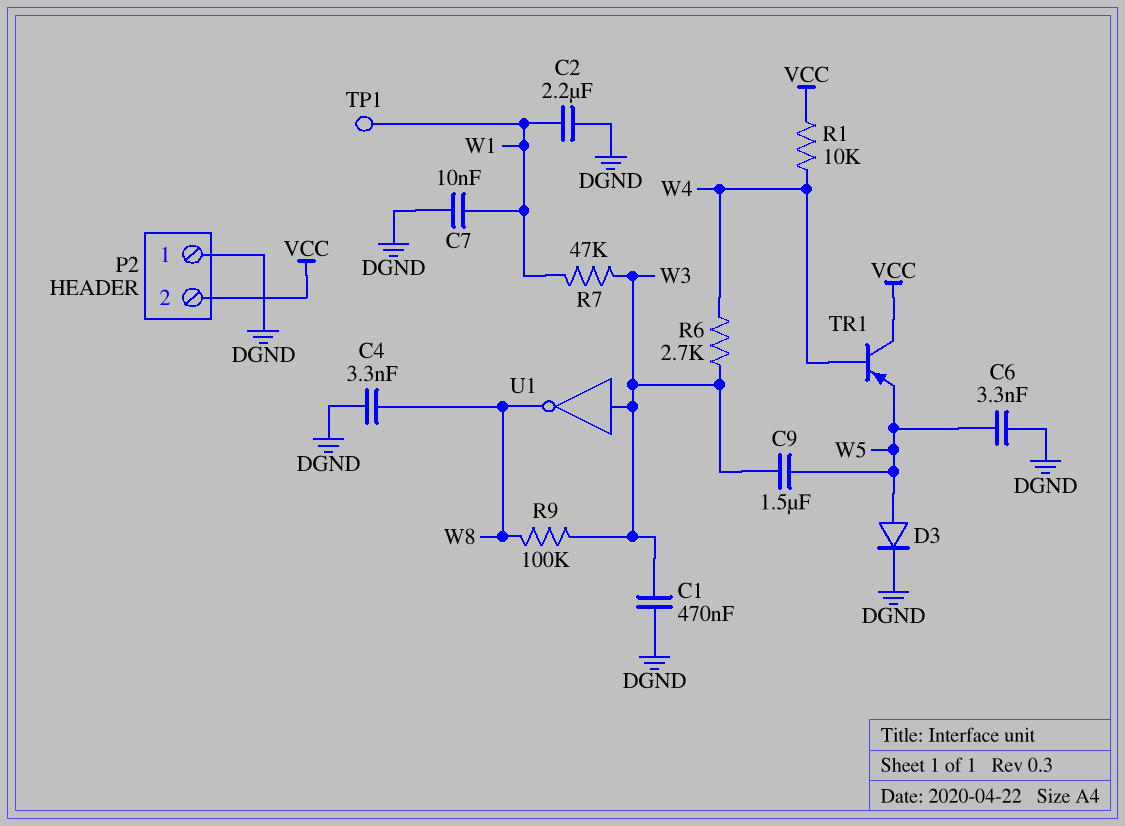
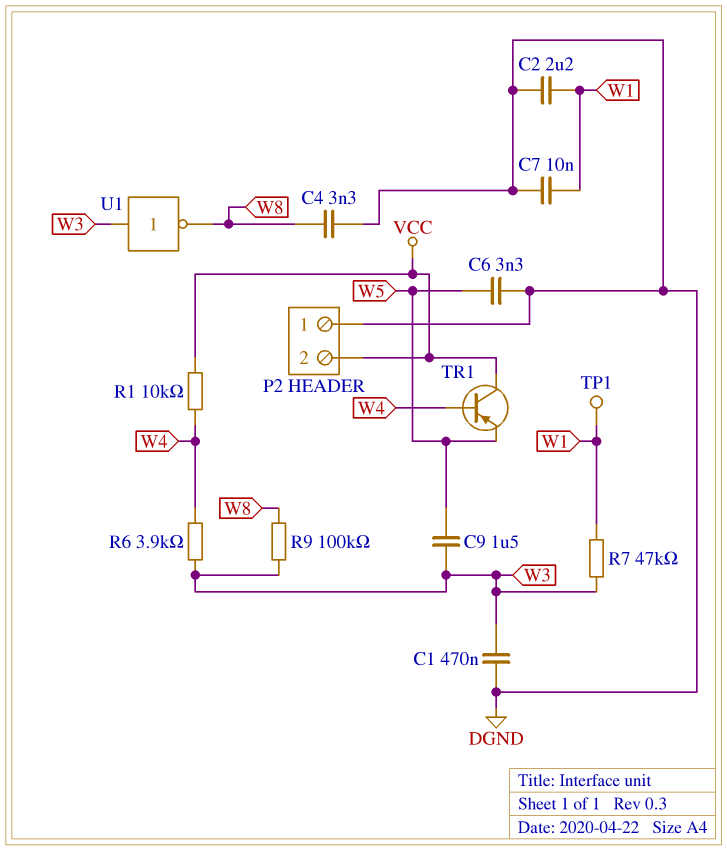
D3: diode (A W5, K DGND) -> none
R6: 2.7k (W3, W4) -> 3.9k (W3, W4)

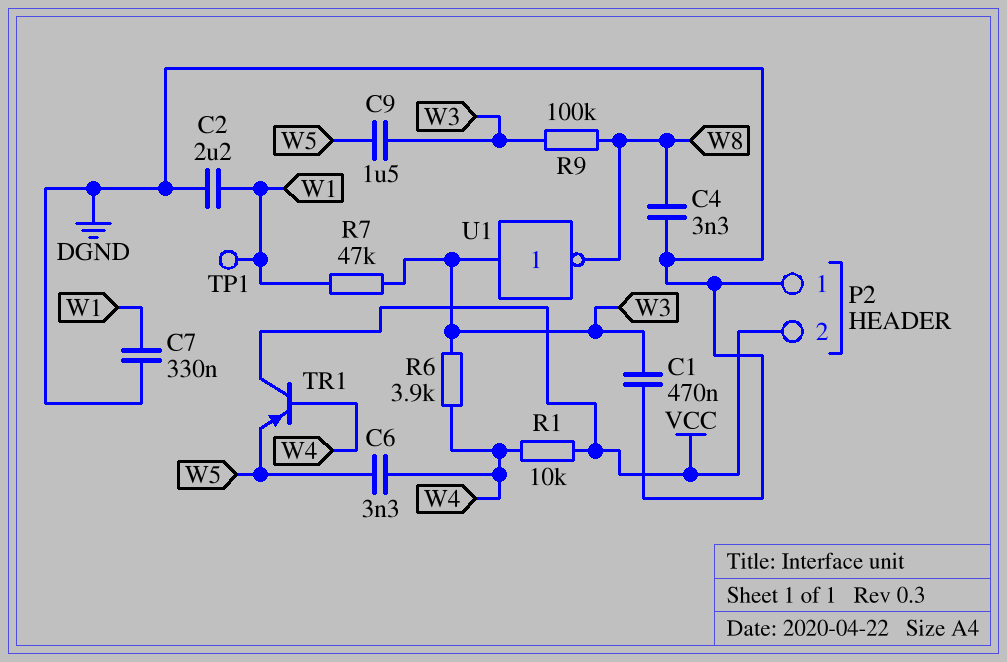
C6: 3.3nF (DGND, W5) -> 3.3nF (W4, W5)
C7: 10nF (DGND, W1) -> 330nF (DGND, W1)

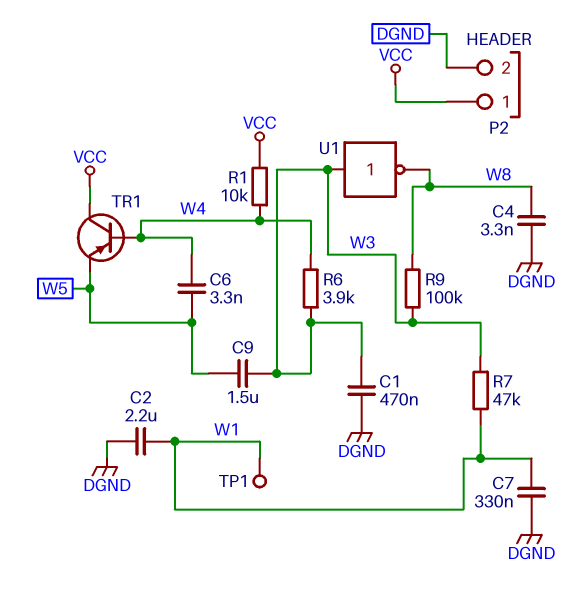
P2 pin 1: DGND -> VCC
P2 pin 2: VCC -> DGND

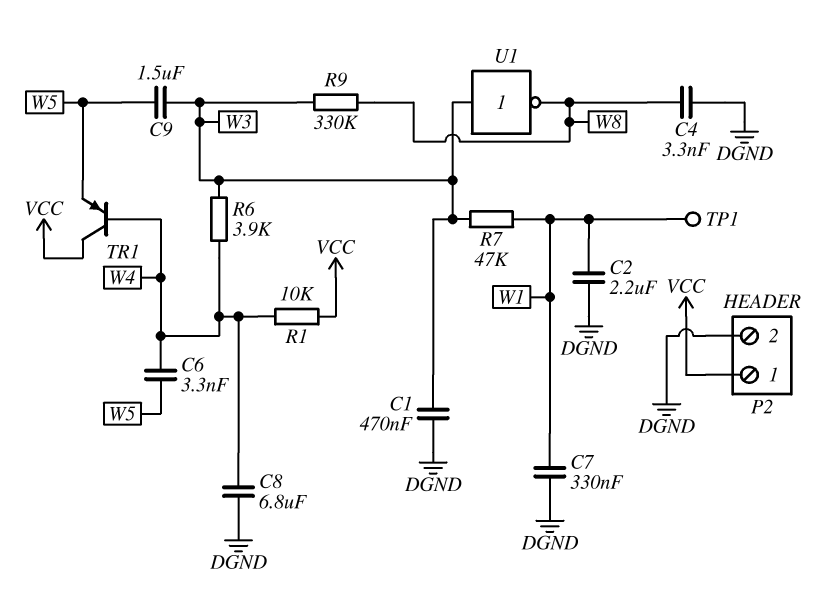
C8: none -> 6.8uF (DGND, W4)
R9: 100k (W3, W8) -> 330k (W3, W8)

